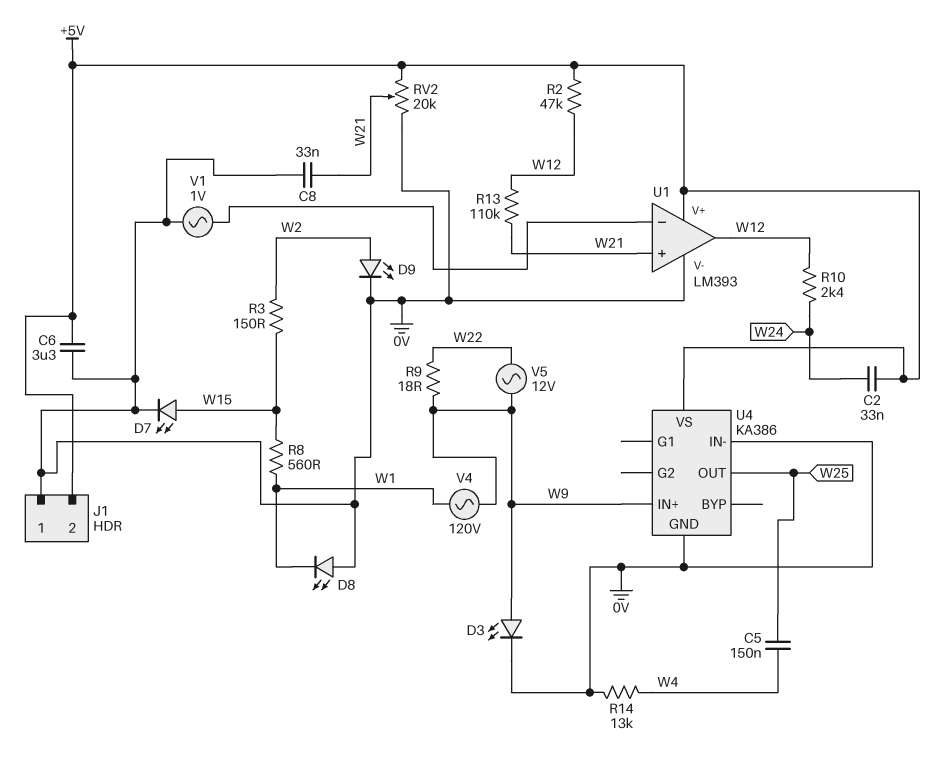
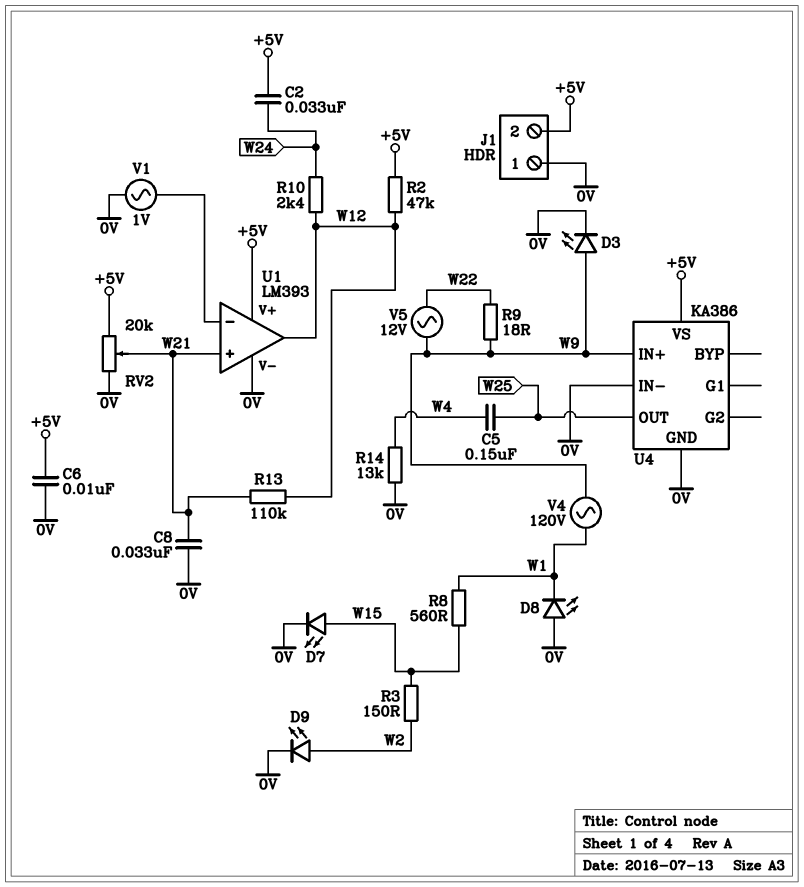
C6: 3.3uF (+5V, 0V) -> 10nF (+5V, 0V)

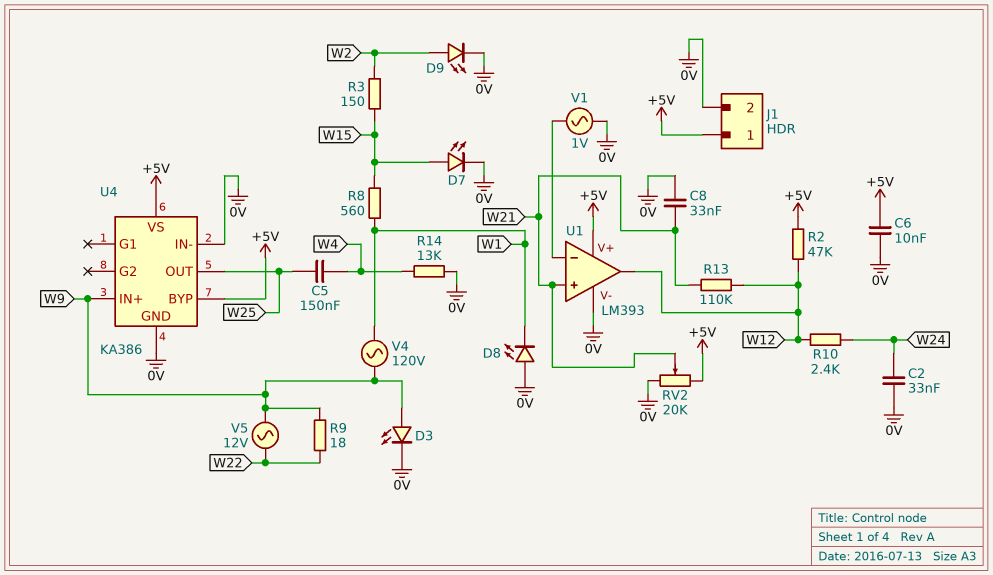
C2: 33nF (+5V, W24) -> 33nF (0V, W24)
J1 pin 1: 0V -> +5V
J1 pin 2: +5V -> 0V
U4 pin BYP: none -> +5V

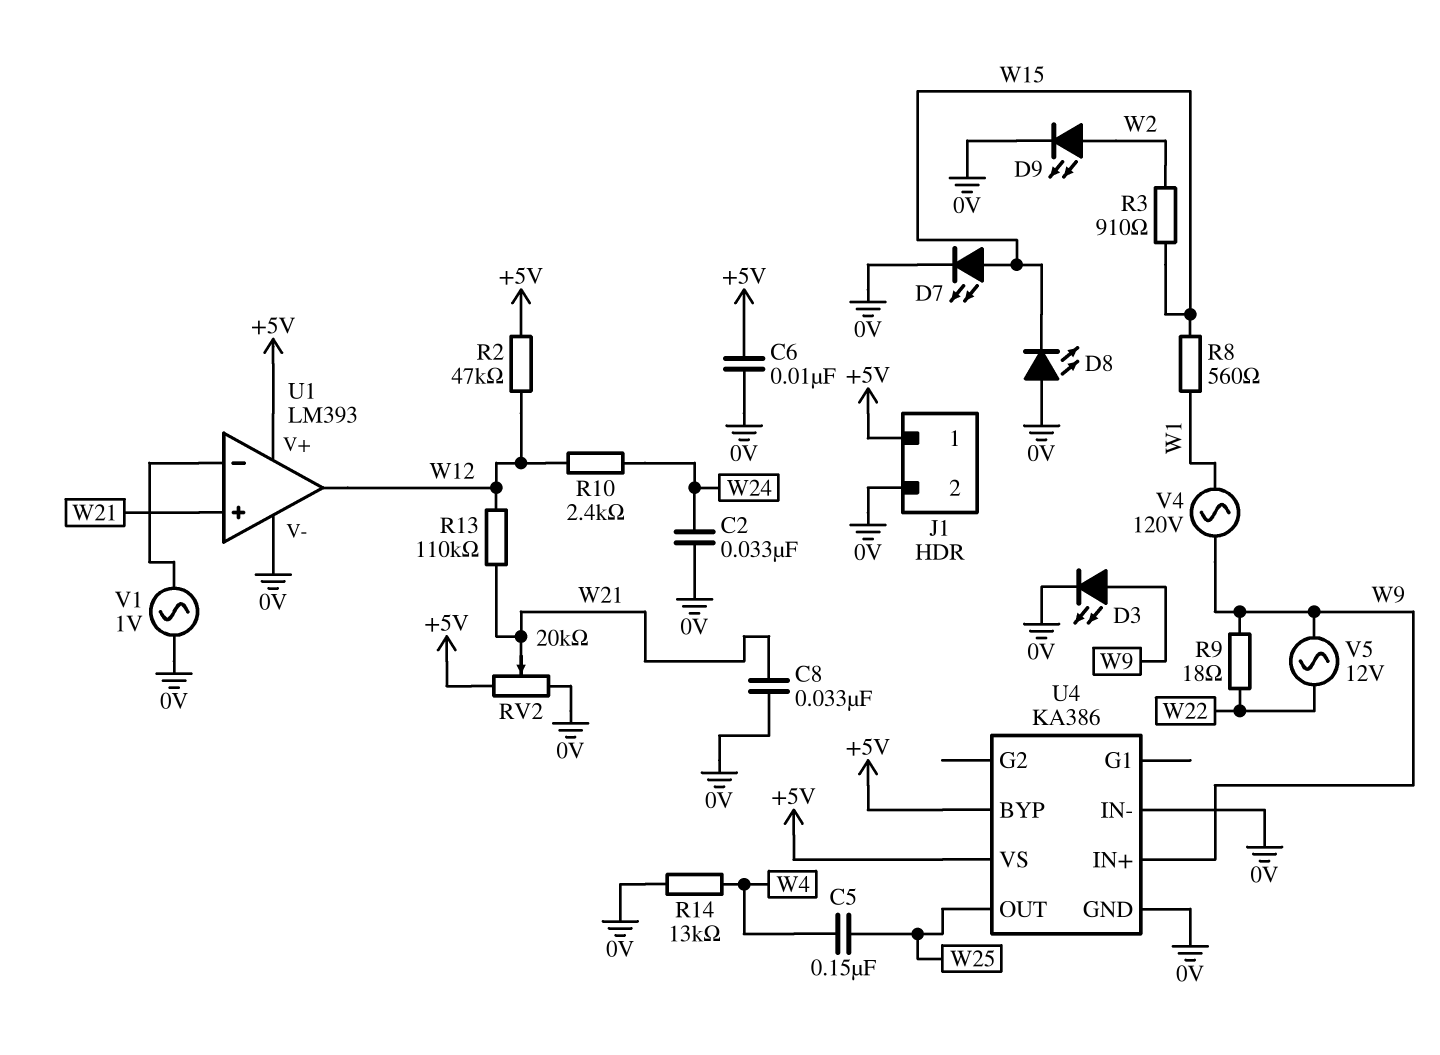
D8: LED (A 0V, K W1) -> LED (A 0V, K W15)
R3: 150 (W2, W15) -> 910 (W2, W15)

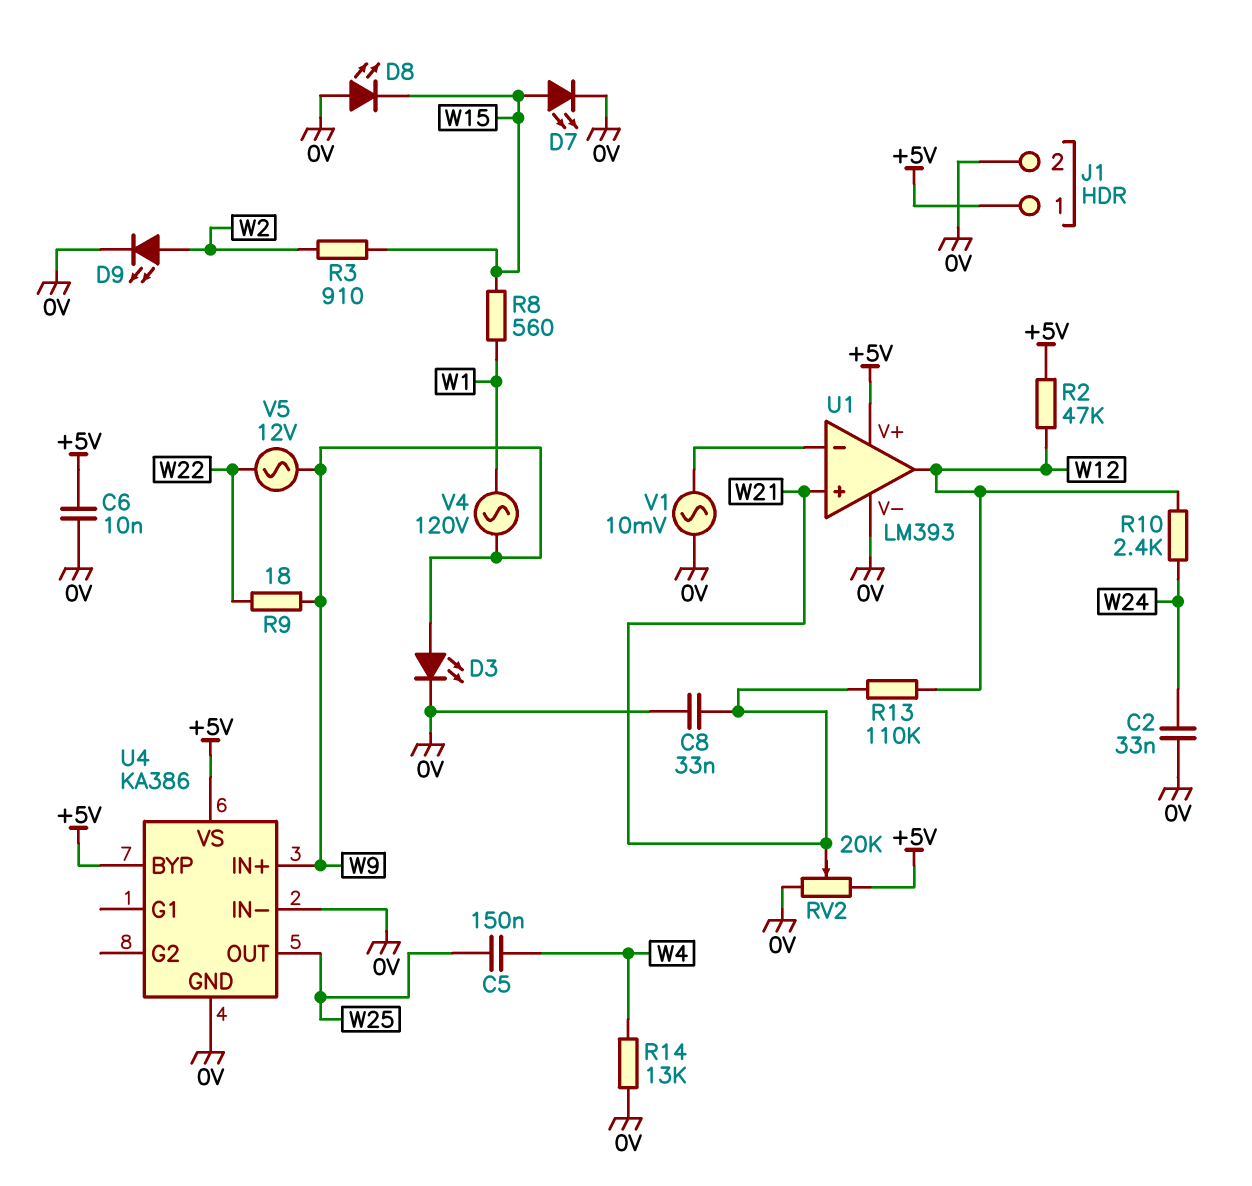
V1: AC 1V (0V, U1/in-) -> AC 10mV (0V, U1/in-)

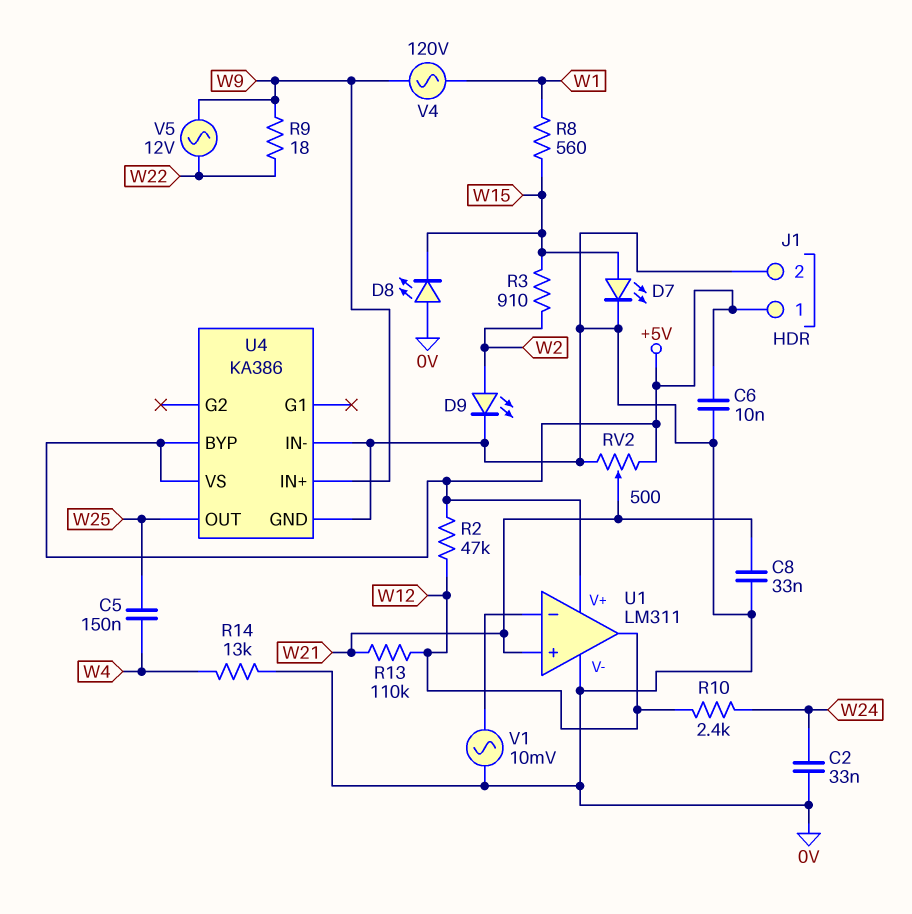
D3: LED (A W9, K 0V) -> none
RV2: 20k (+5V, 0V, wiper W21) -> 500 (+5V, 0V, wiper W21)
U1: LM393 -> LM311

